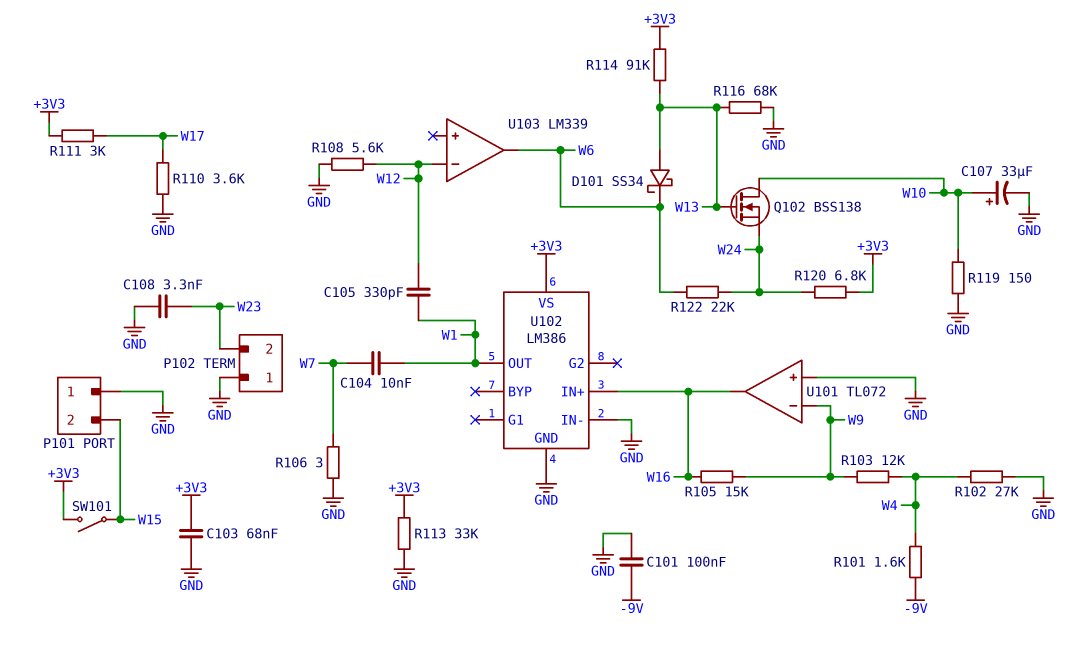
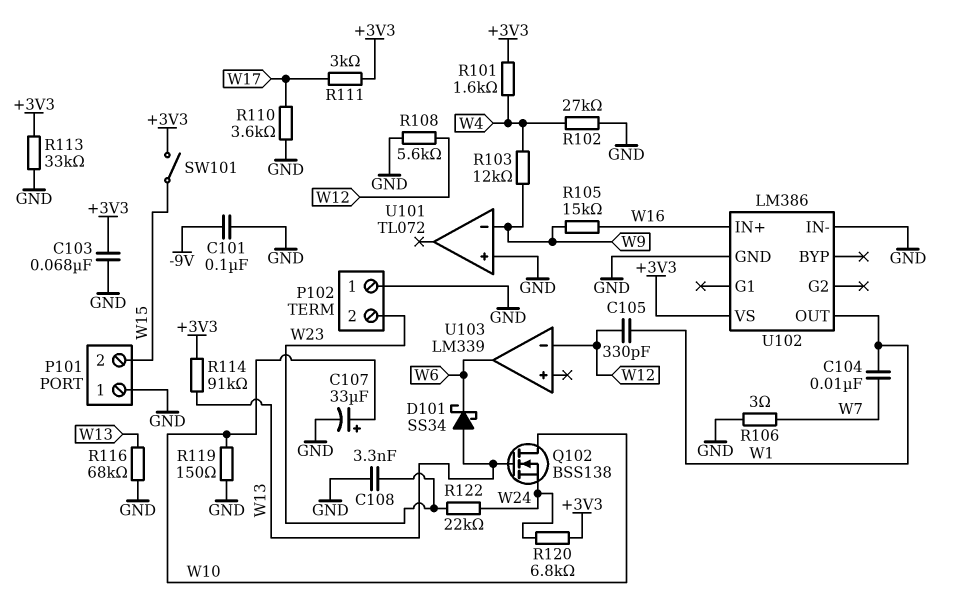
R101: 1.6k (-9V, W4) -> 1.6k (+3V3, W4)
R122: 22k (W6, W24) -> 22k (W23, W24)
U101 pin out: W16 -> none

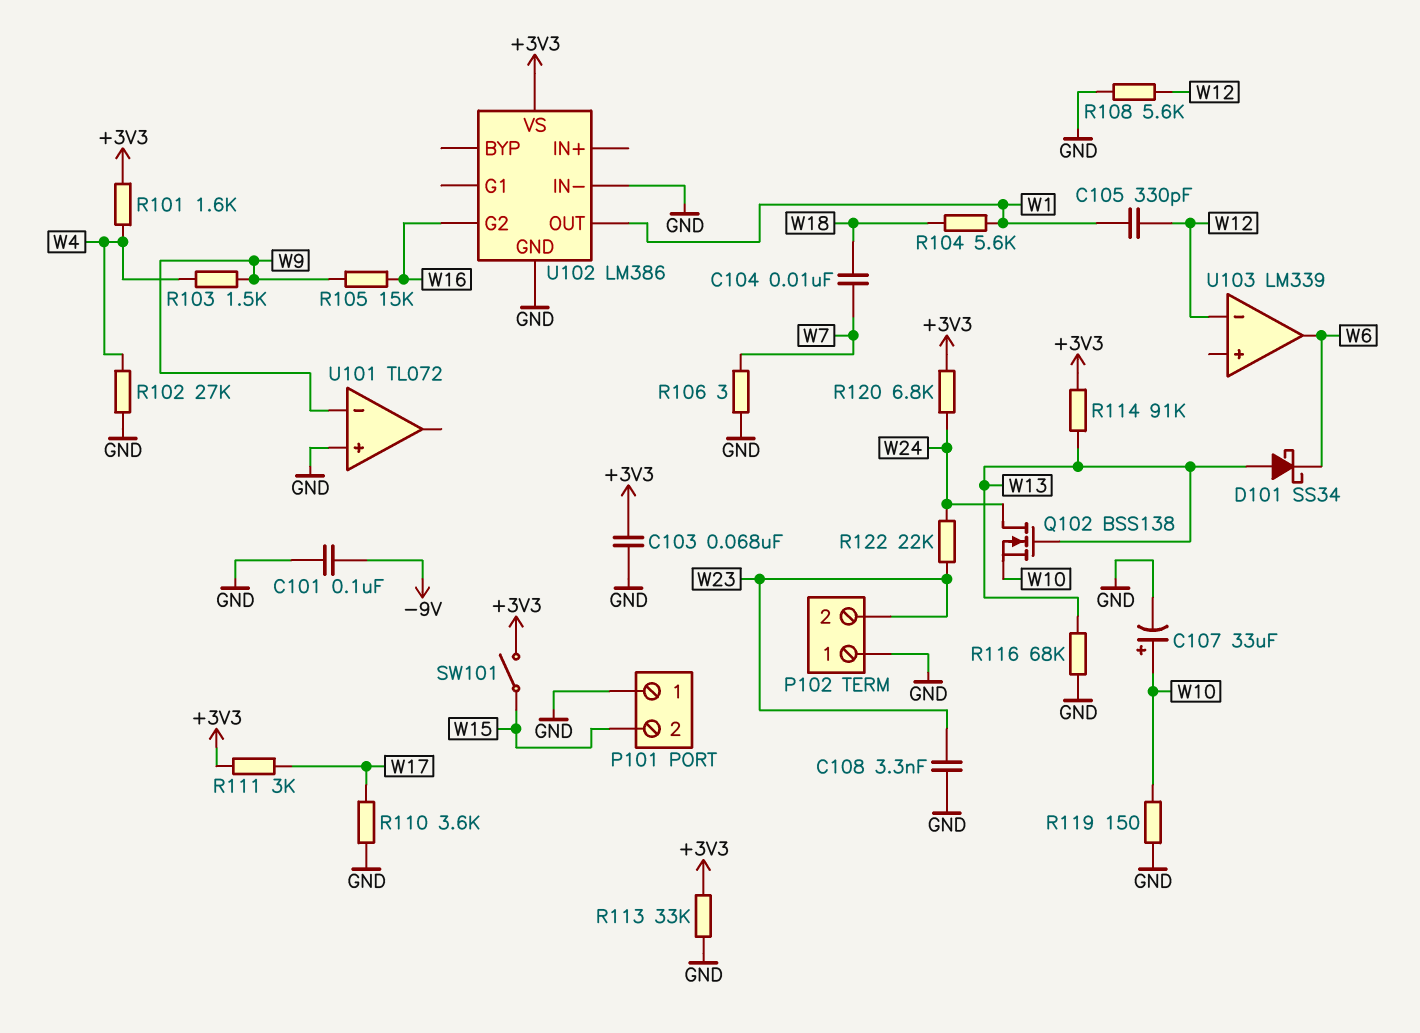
C104: 10nF (W1, W7) -> 10nF (W7, W18)
Q102: NMOS BSS138 (G W13, D W10, S W24) -> NMOS BSS138 (G W13, D W24, S W10)
R103: 12k (W4, W9) -> 1.5k (W4, W9)
R104: none -> 5.6k (W1, W18)
U102 pin G2: none -> W16
U102 pin IN+: W16 -> none

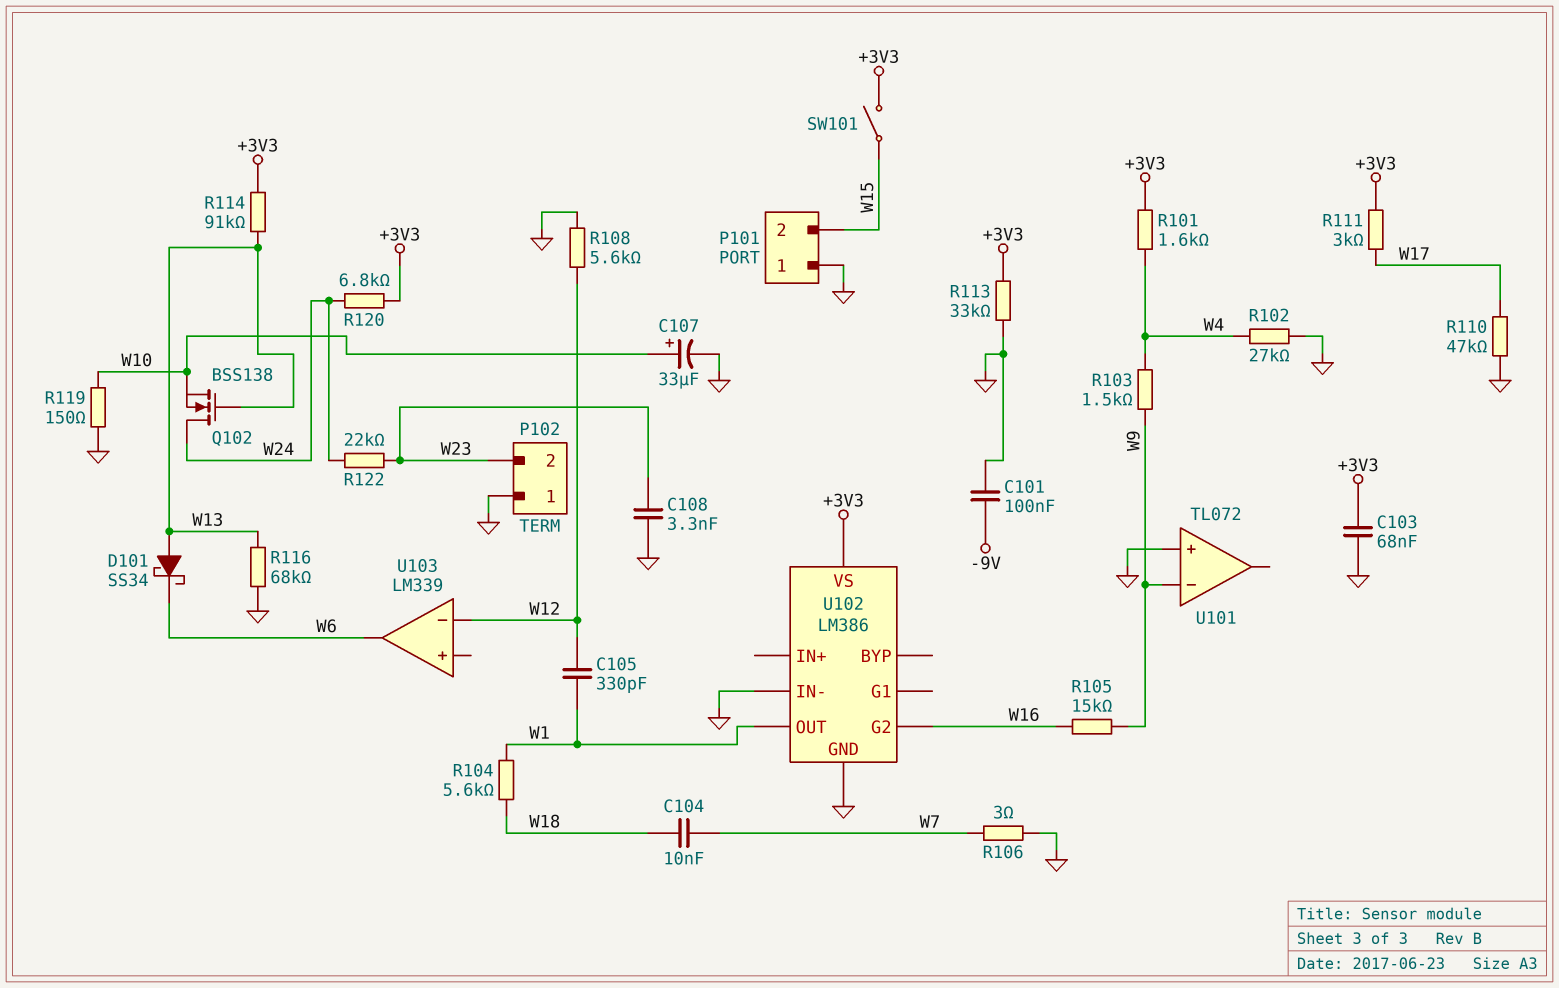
R110: 3.6k (GND, W17) -> 47k (GND, W17)

